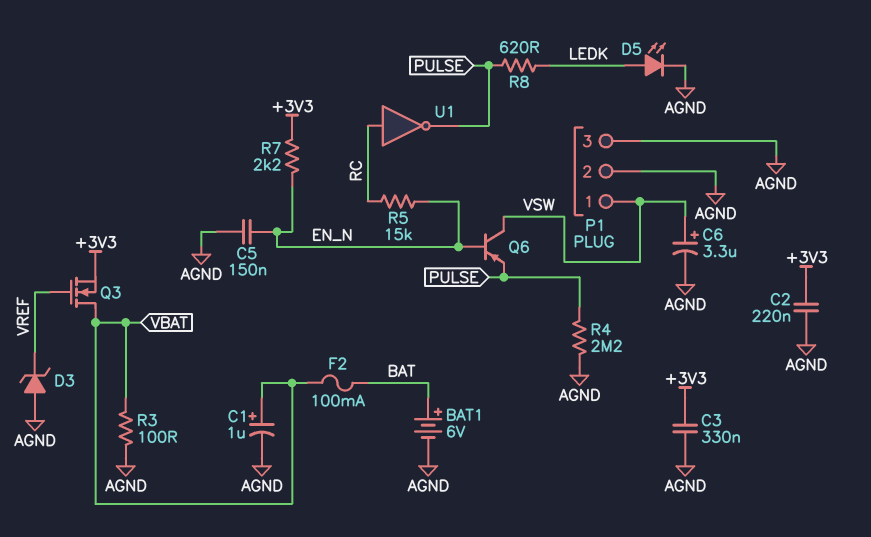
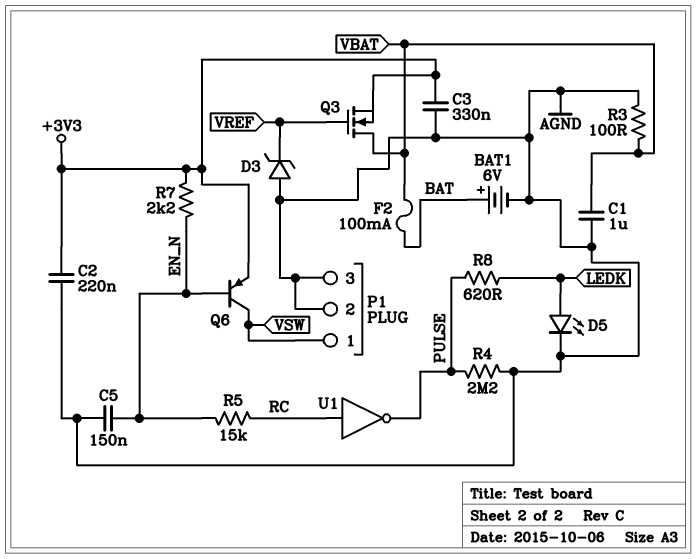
C1: 1uF (plus VBAT, minus AGND) -> 1uF (AGND, VBAT)
C6: 3.3uF (plus VSW, minus AGND) -> none
Q6: PNP (B EN_N, C VSW, E PULSE) -> PNP (B EN_N, C VSW, E +3V3)

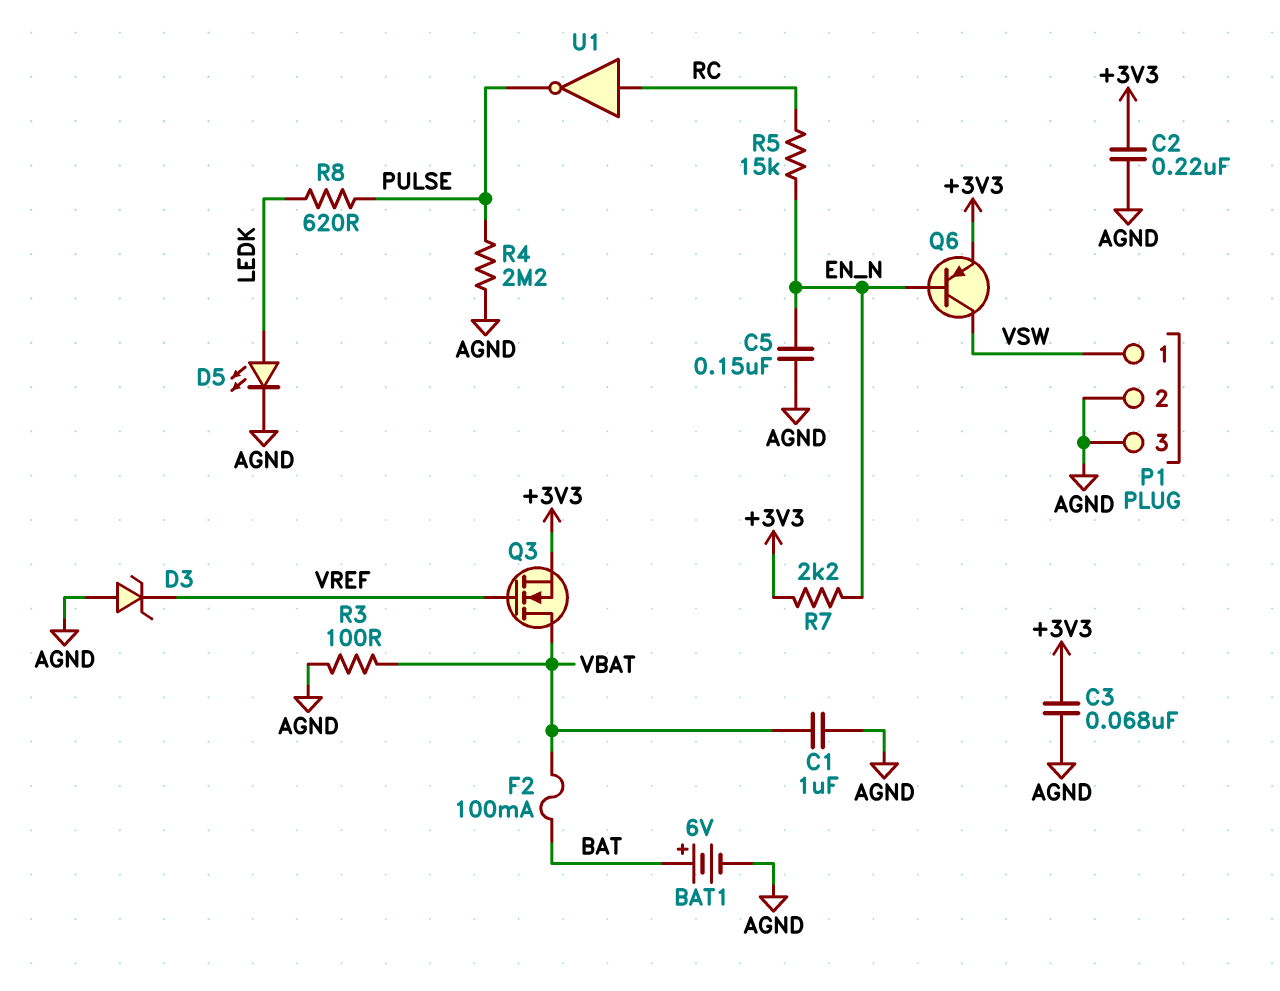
C3: 330nF (+3V3, AGND) -> 68nF (+3V3, AGND)

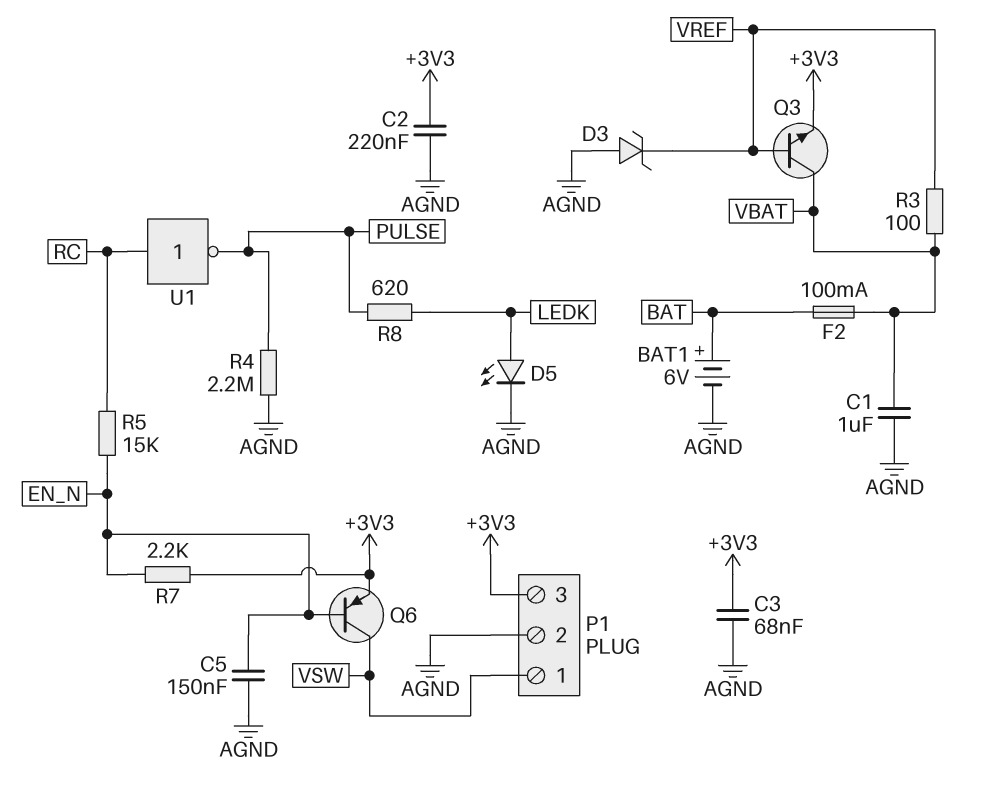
P1 pin 3: AGND -> +3V3
Q3: NMOS (G VREF, D VBAT, S +3V3) -> NPN (B VREF, C VBAT, E +3V3)
R3: 100 (AGND, VBAT) -> 100 (VBAT, VREF)

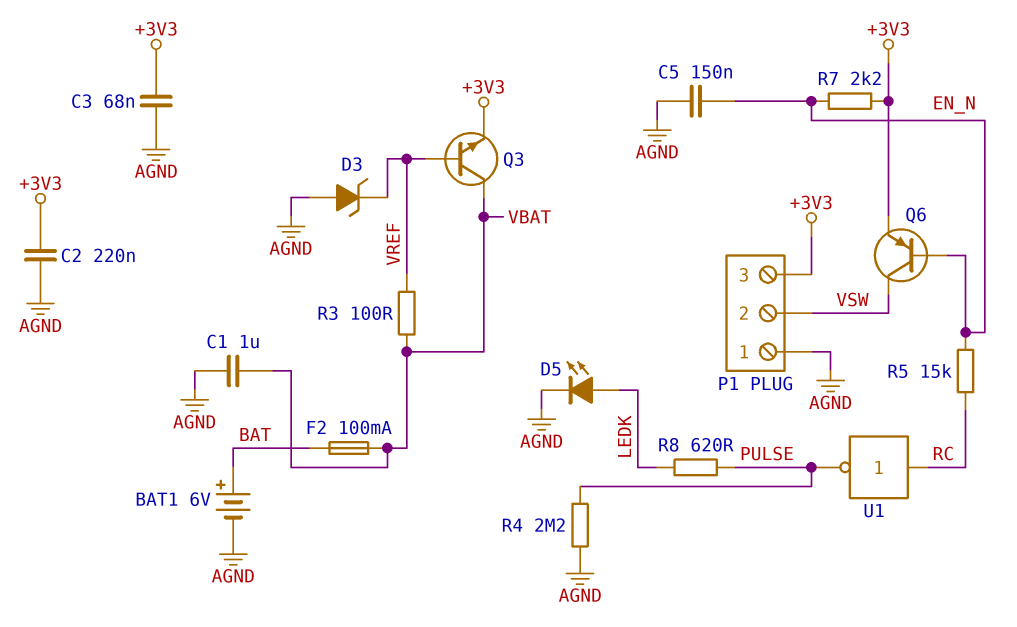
P1 pin 1: VSW -> AGND
P1 pin 2: AGND -> VSW

